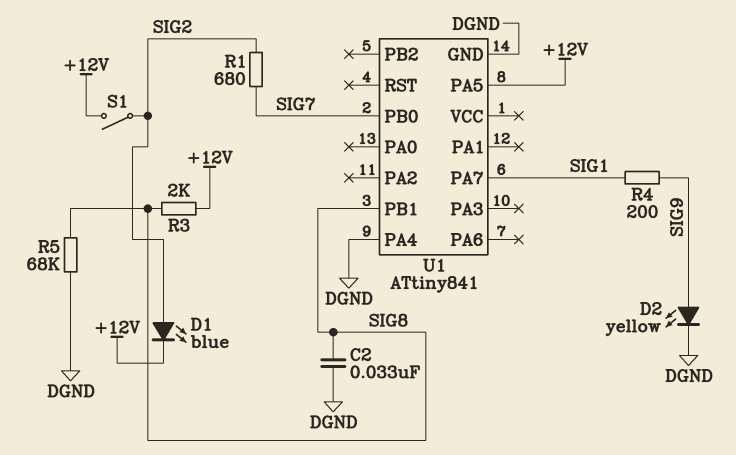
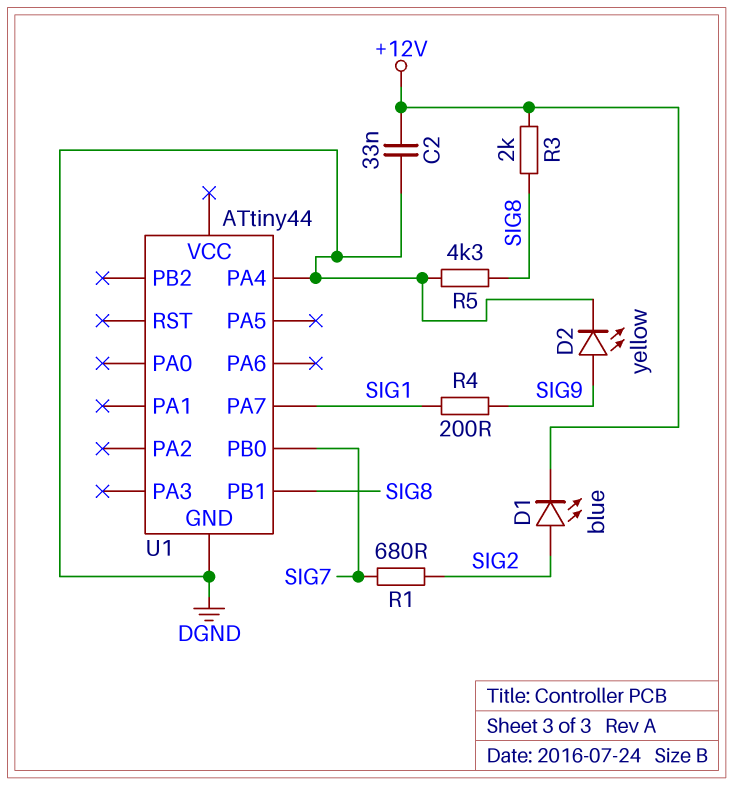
C2: 33nF (DGND, SIG8) -> 33nF (+12V, DGND)
R5: 68k (DGND, SIG8) -> 4.3k (DGND, SIG8)
S1: switch (+12V, SIG2) -> none
U1: ATtiny841 -> ATtiny44
U1 pin PA5: +12V -> none

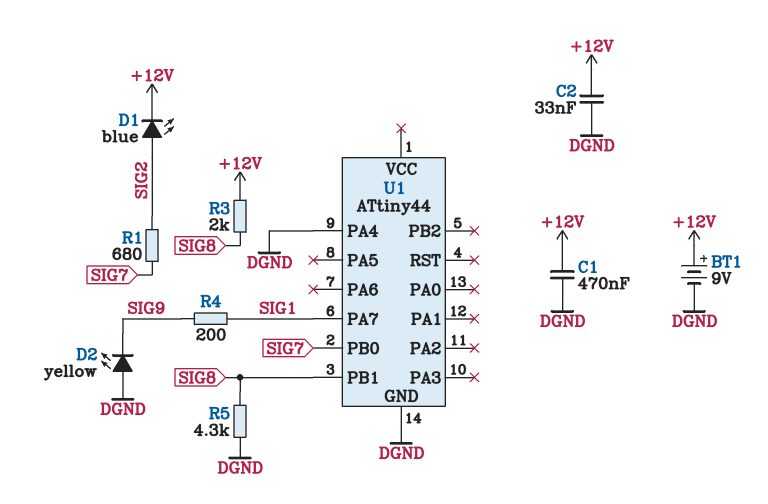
BT1: none -> 9V (plus +12V, minus DGND)
C1: none -> 470nF (+12V, DGND)
D2: LED yellow (A SIG9, K DGND) -> LED yellow (A DGND, K SIG9)

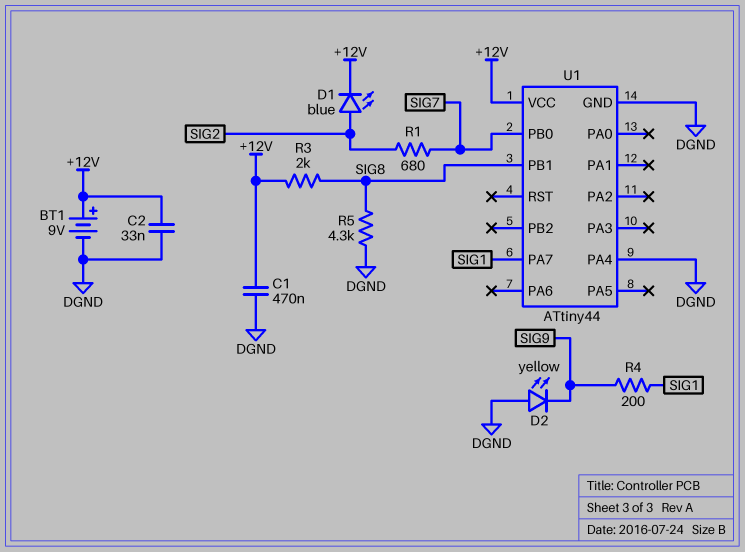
U1 pin VCC: none -> +12V

